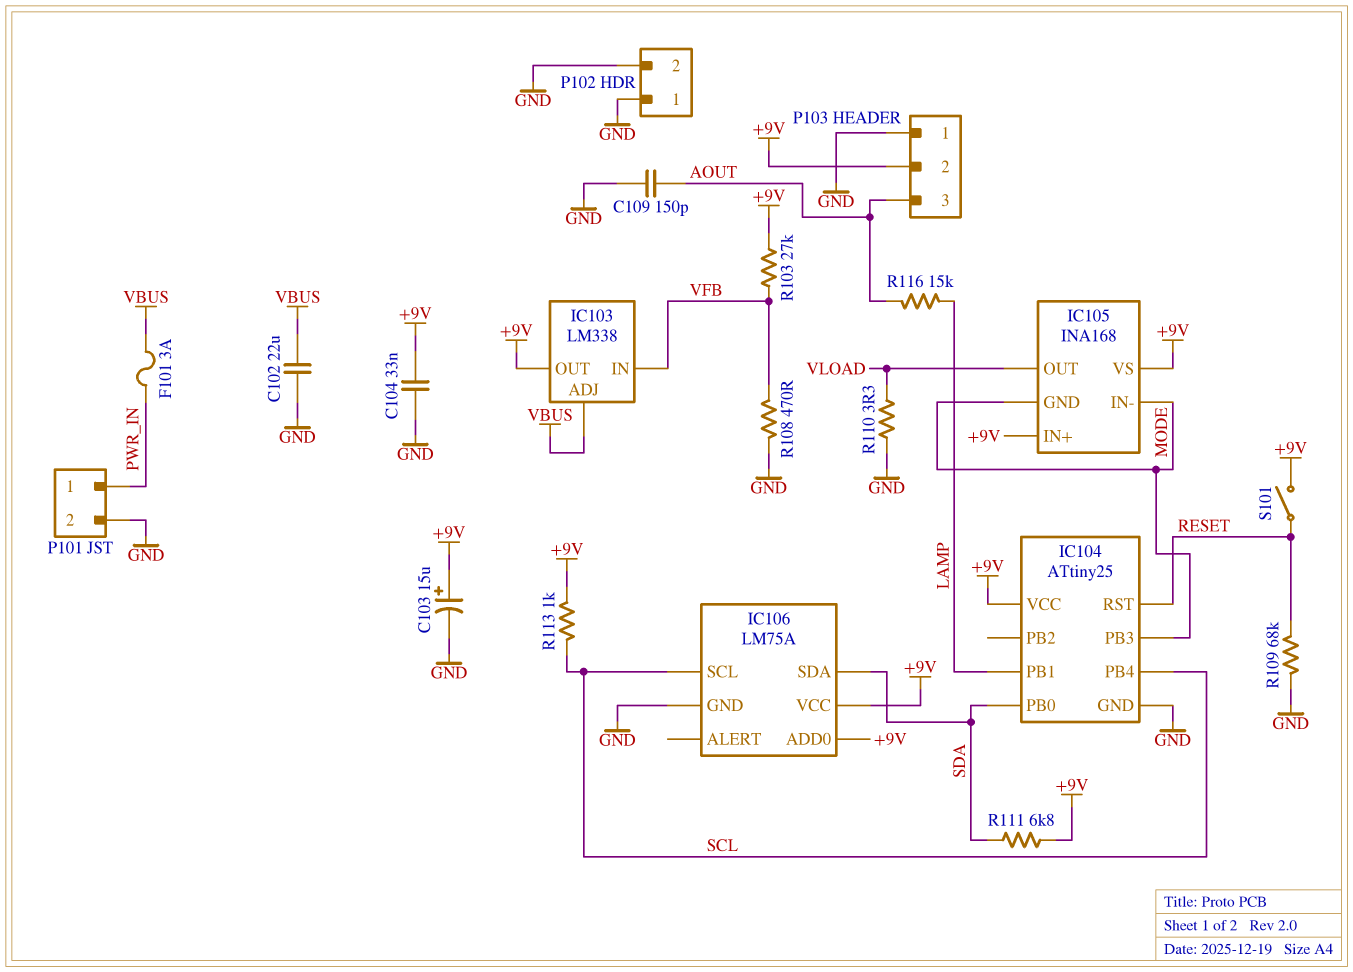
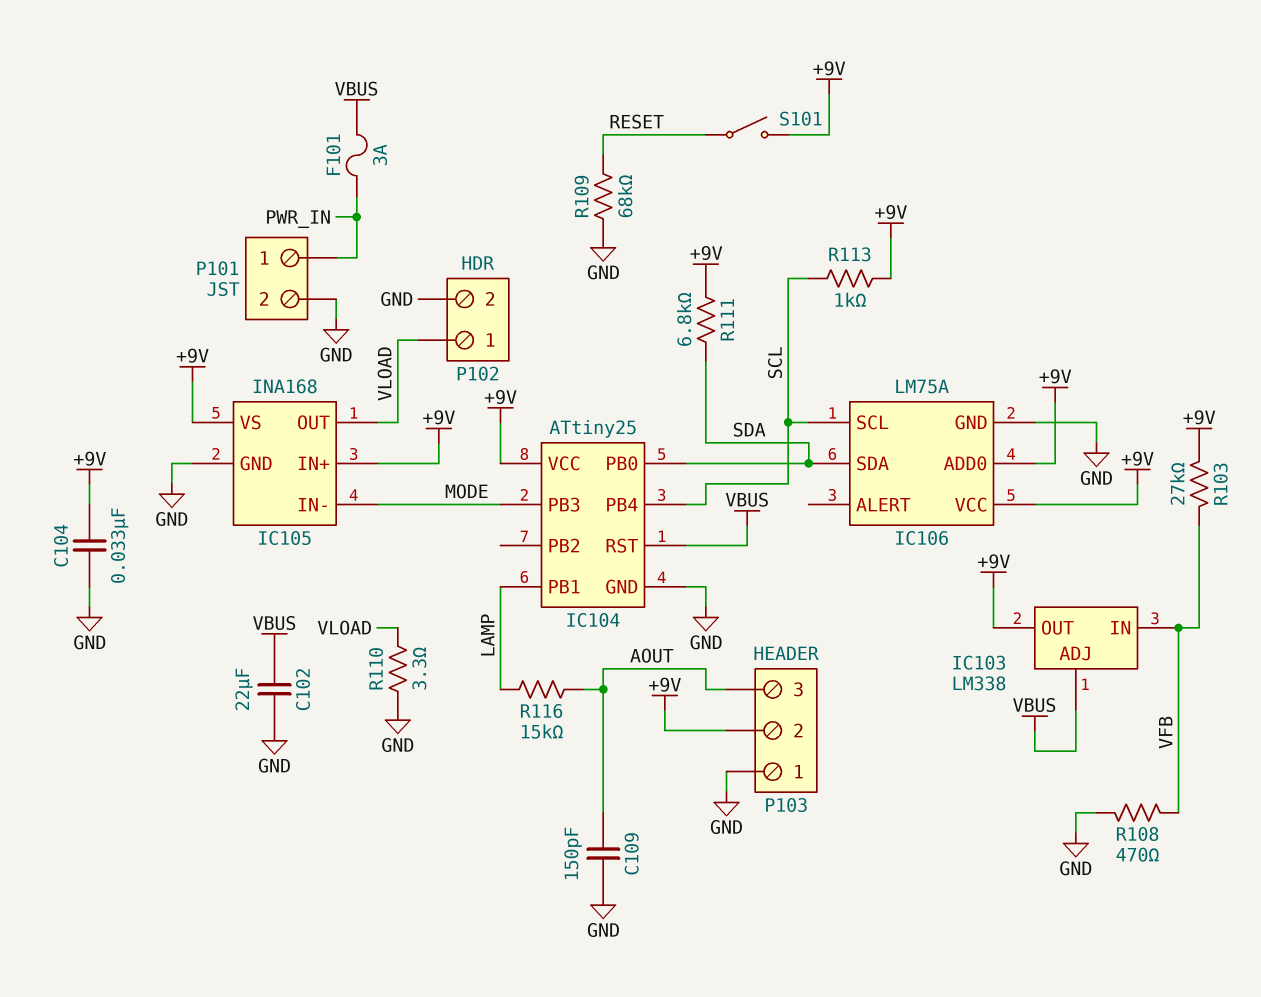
C103: 15uF (plus +9V, minus GND) -> none
IC104 pin RST: RESET -> VBUS
IC105 pin GND: MODE -> GND
P102 pin 1: GND -> VLOAD

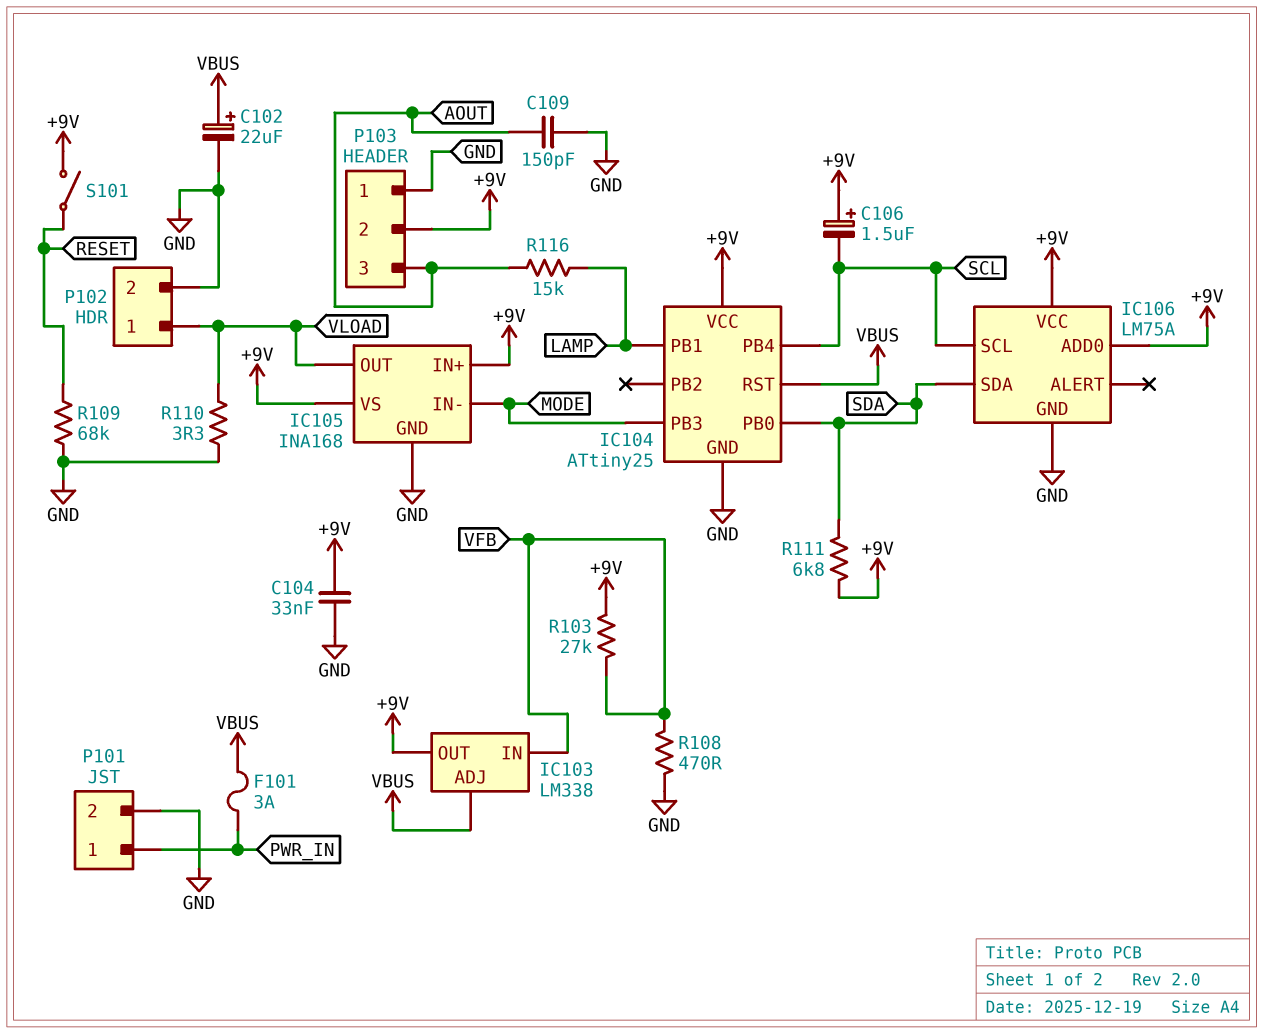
C102: 22uF (GND, VBUS) -> 22uF (plus VBUS, minus GND)
C106: none -> 1.5uF (plus +9V, minus SCL)
R113: 1k (+9V, SCL) -> none

